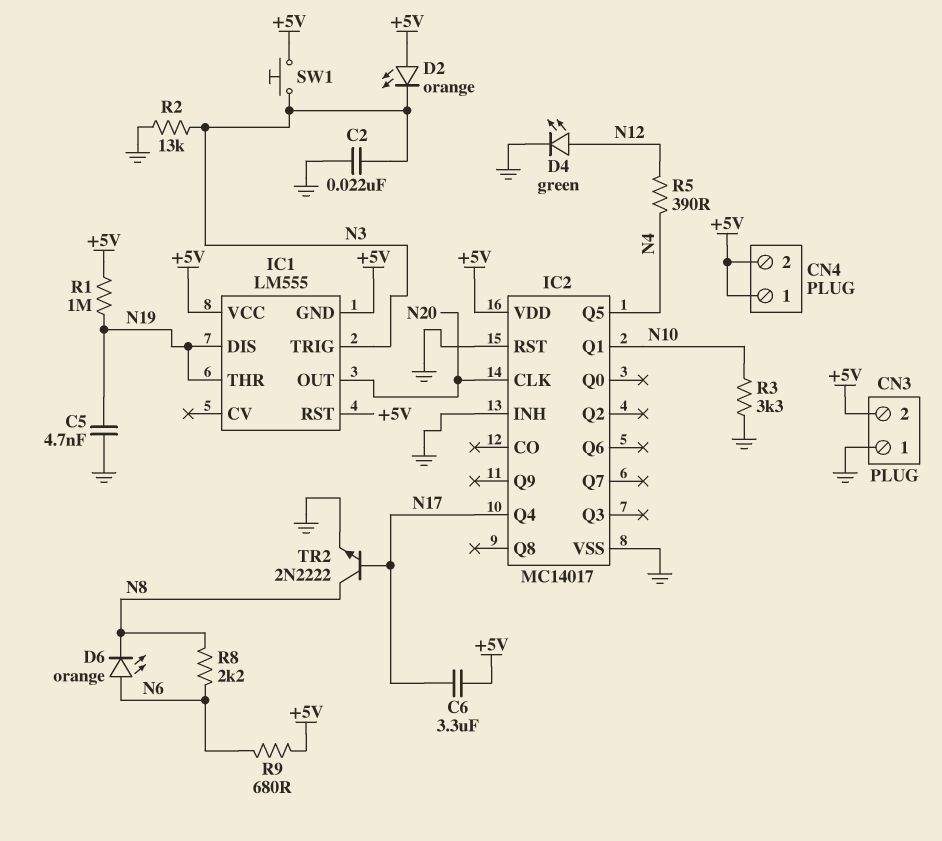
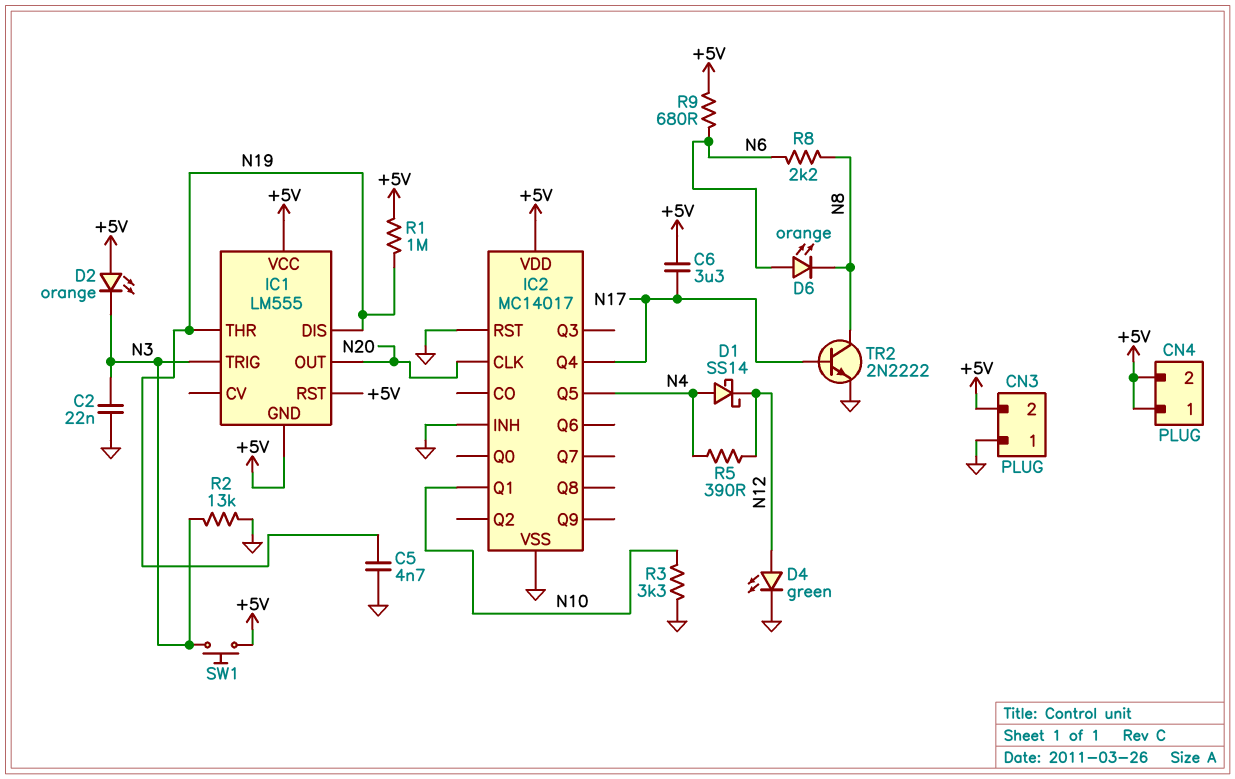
D1: none -> schottky SS14 (A N4, K N12)

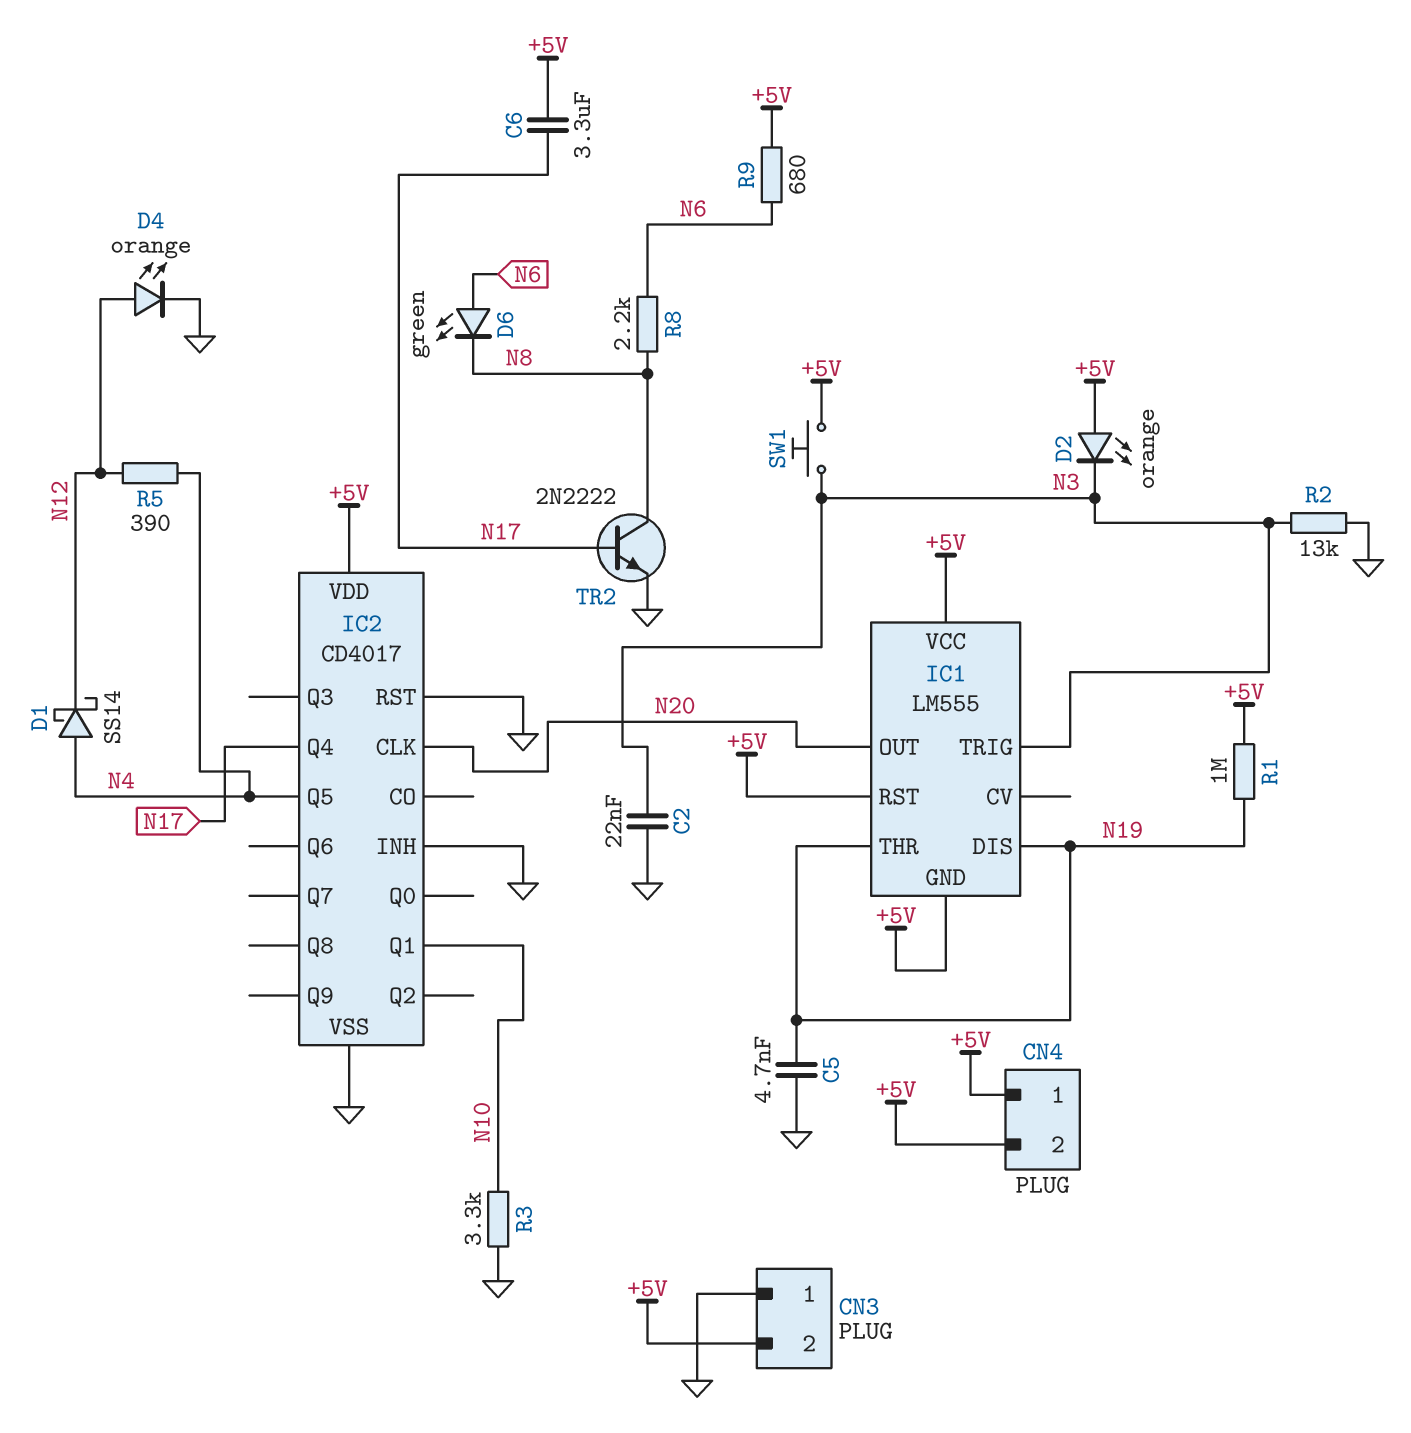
D4: LED green (A N12, K GND) -> LED orange (A N12, K GND)
D6: LED orange (A N6, K N8) -> LED green (A N6, K N8)
IC2: MC14017 -> CD4017

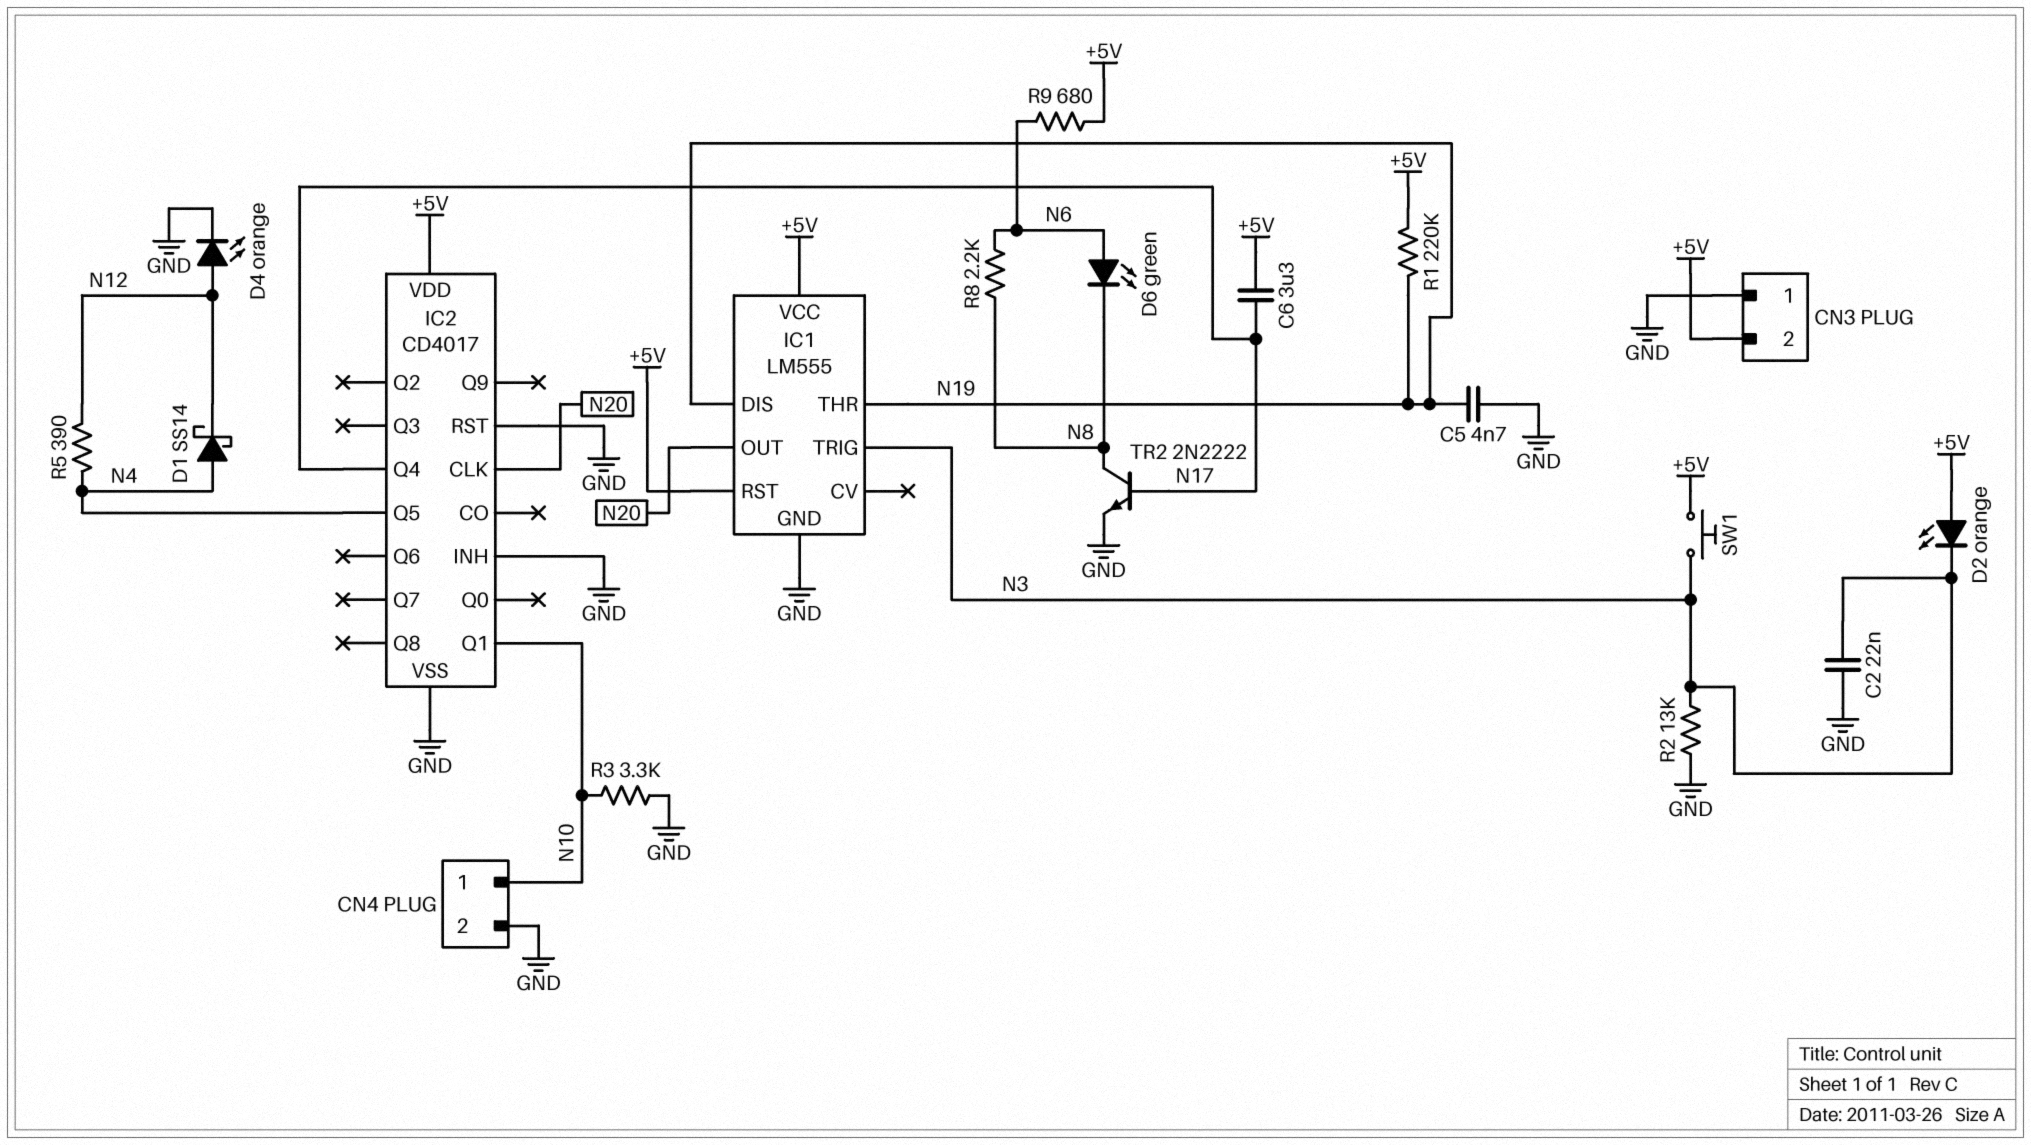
CN4 pin 1: +5V -> N10
CN4 pin 2: +5V -> GND
IC1 pin GND: +5V -> GND
R1: 1M (+5V, N19) -> 220k (+5V, N19)

